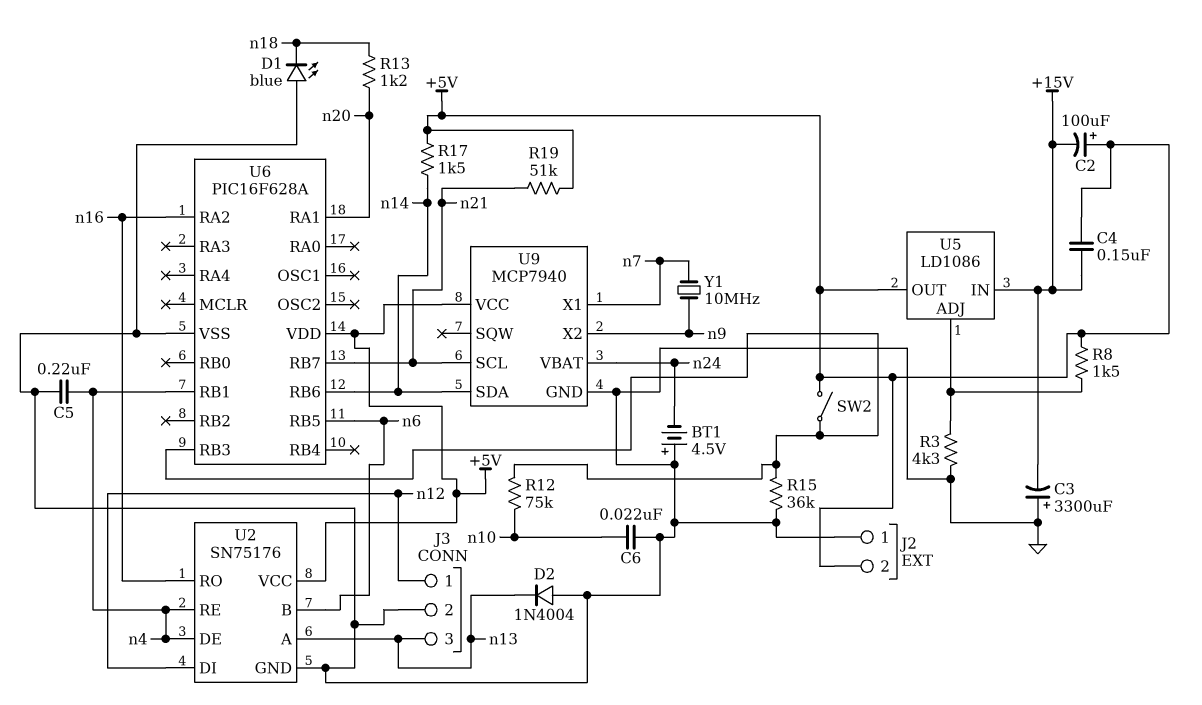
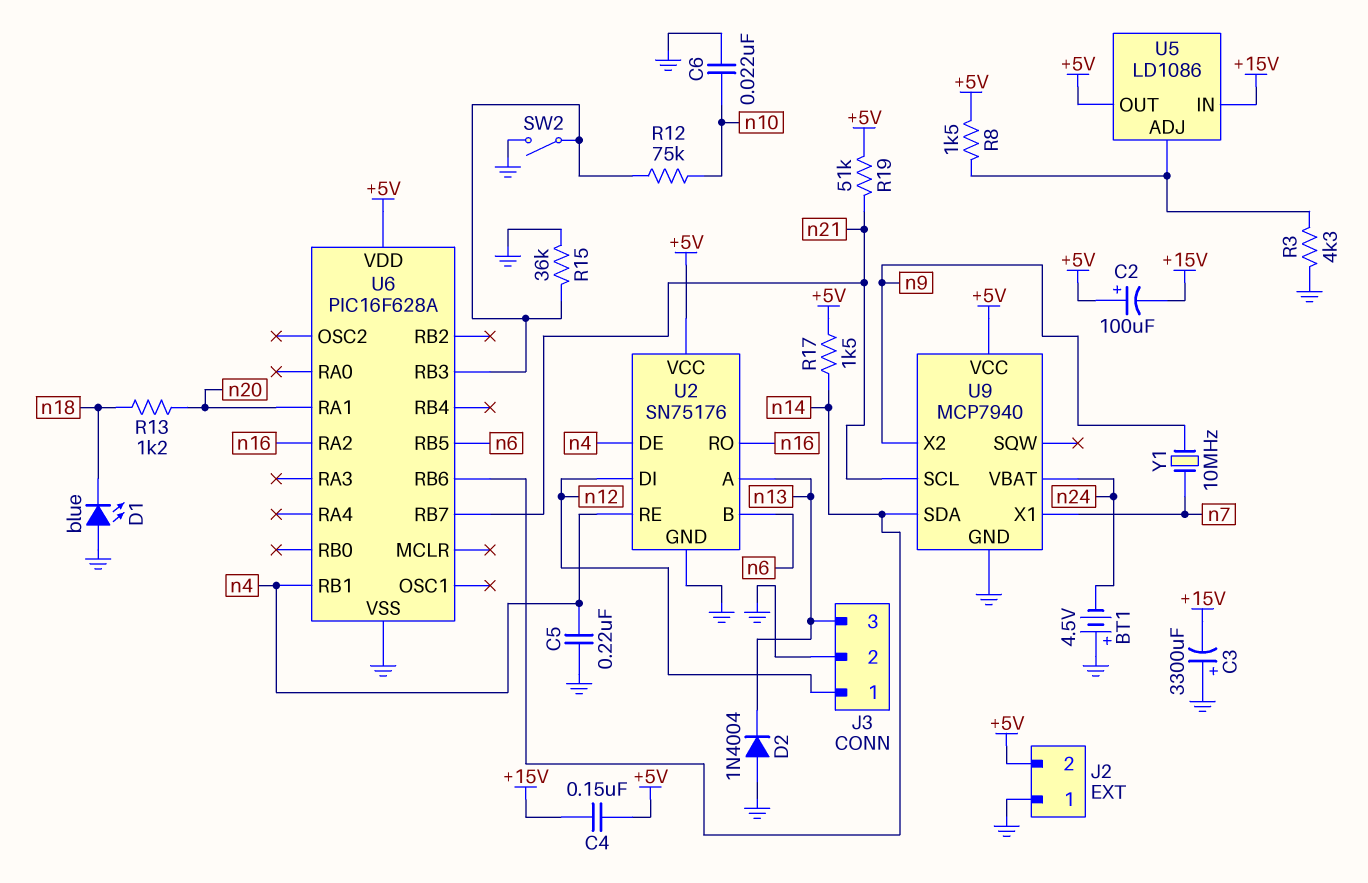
SW2: switch (+5V, U6/RB3) -> switch (GND, U6/RB3)

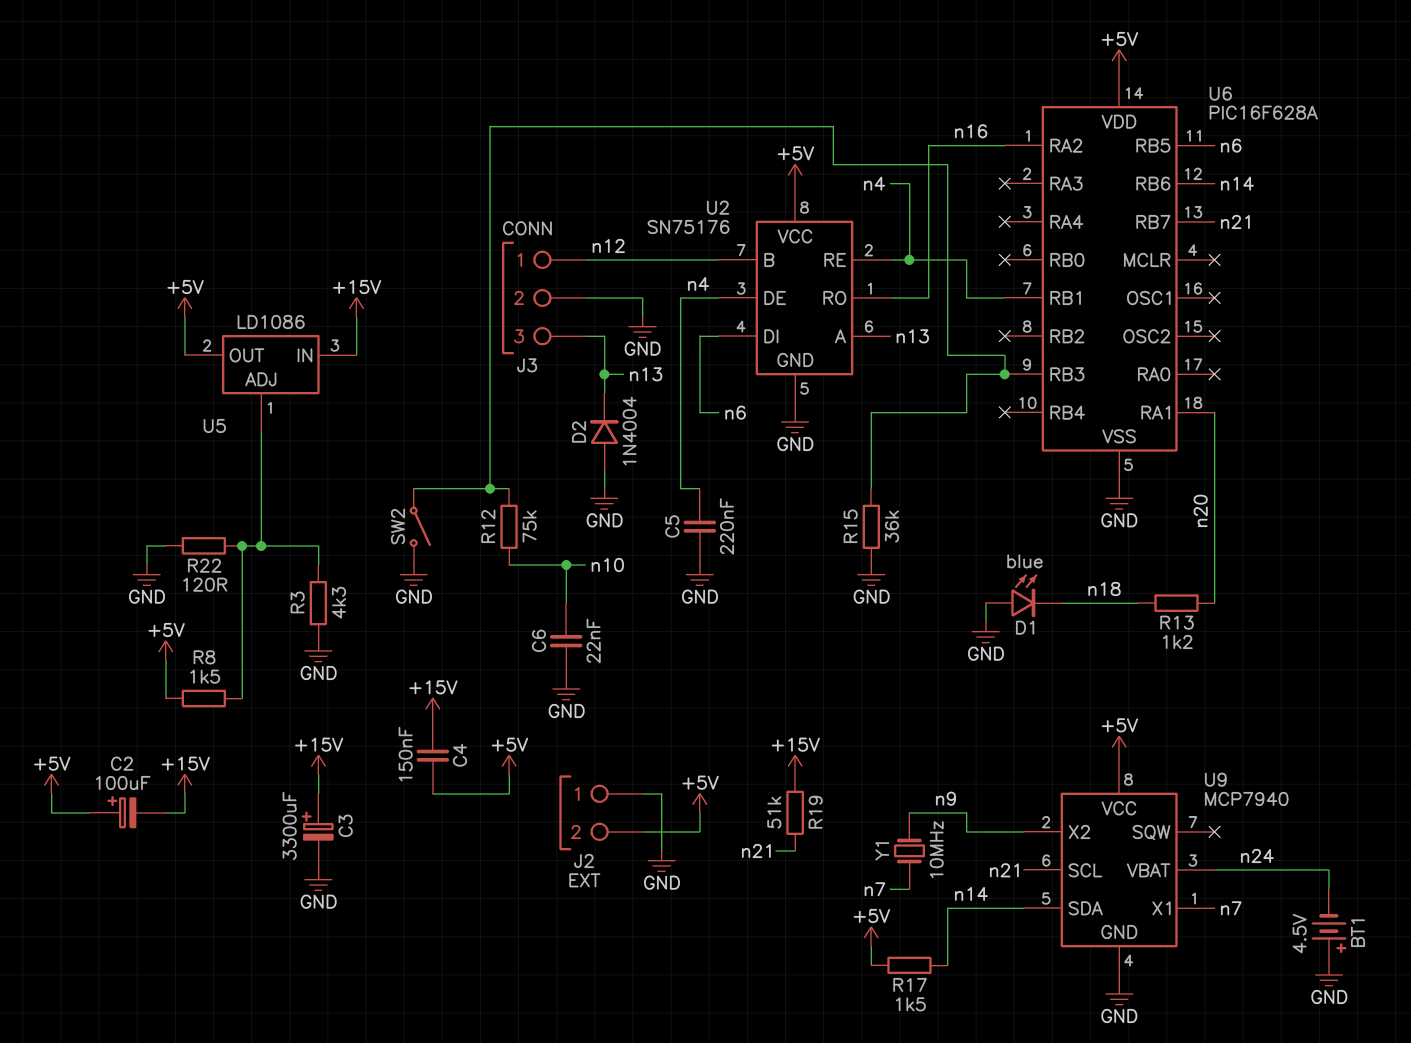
C3: 3300uF (plus GND, minus +15V) -> 3300uF (plus +15V, minus GND)
R19: 51k (+5V, n21) -> 51k (+15V, n21)
R22: none -> 120 (GND, U5/ADJ)
U2 pin B: n6 -> n12
U2 pin DI: n12 -> n6

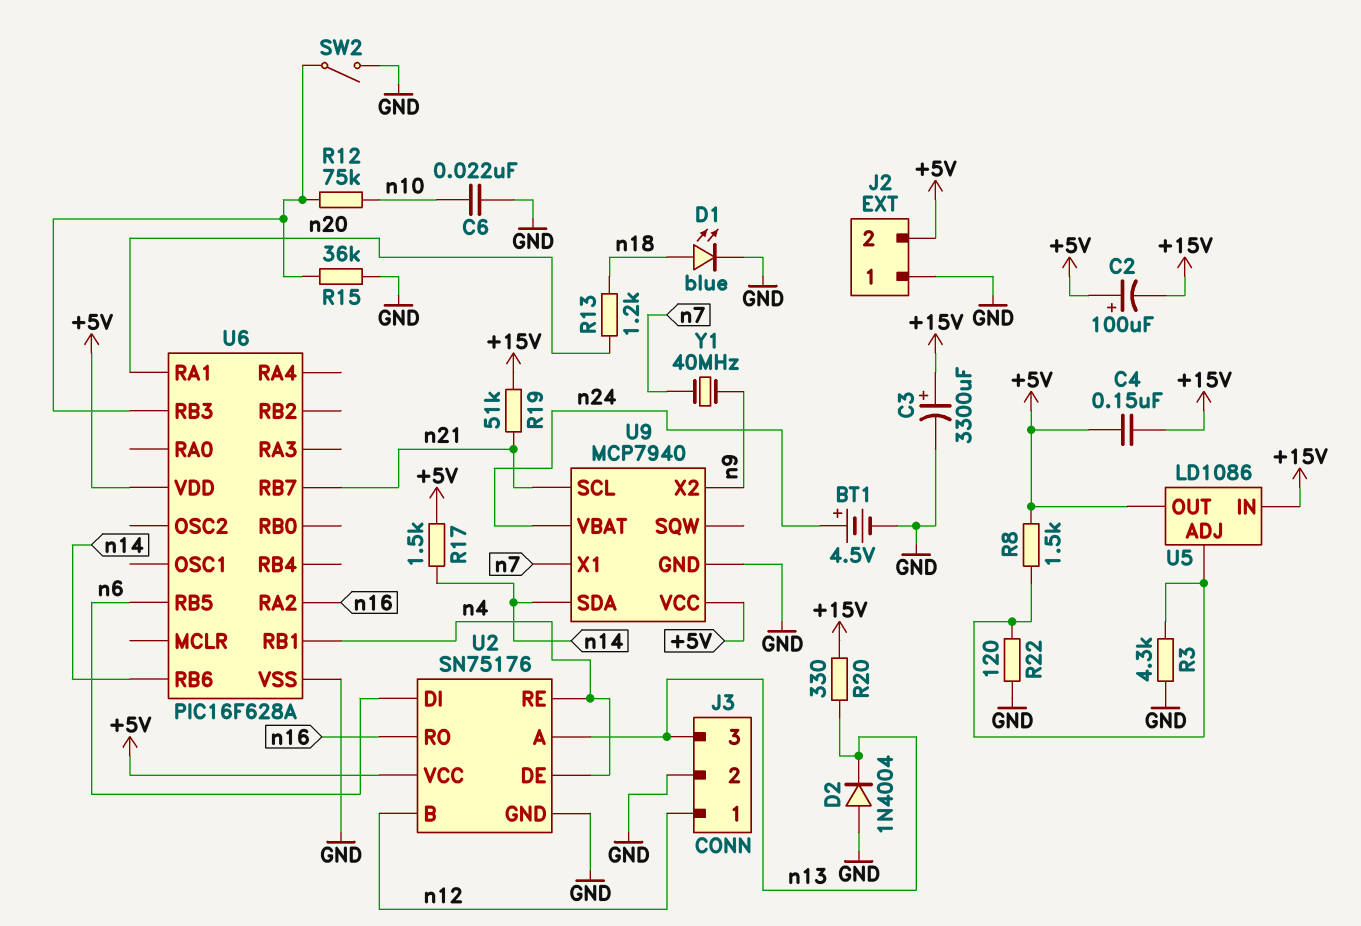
BT1: 4.5V (plus GND, minus n24) -> 4.5V (plus n24, minus GND)
C5: 220nF (GND, n4) -> none
D1: LED blue (A GND, K n18) -> LED blue (A n18, K GND)
R20: none -> 330 (+15V, n13)
Y1: 10MHz (n7, n9) -> 40MHz (n7, n9)

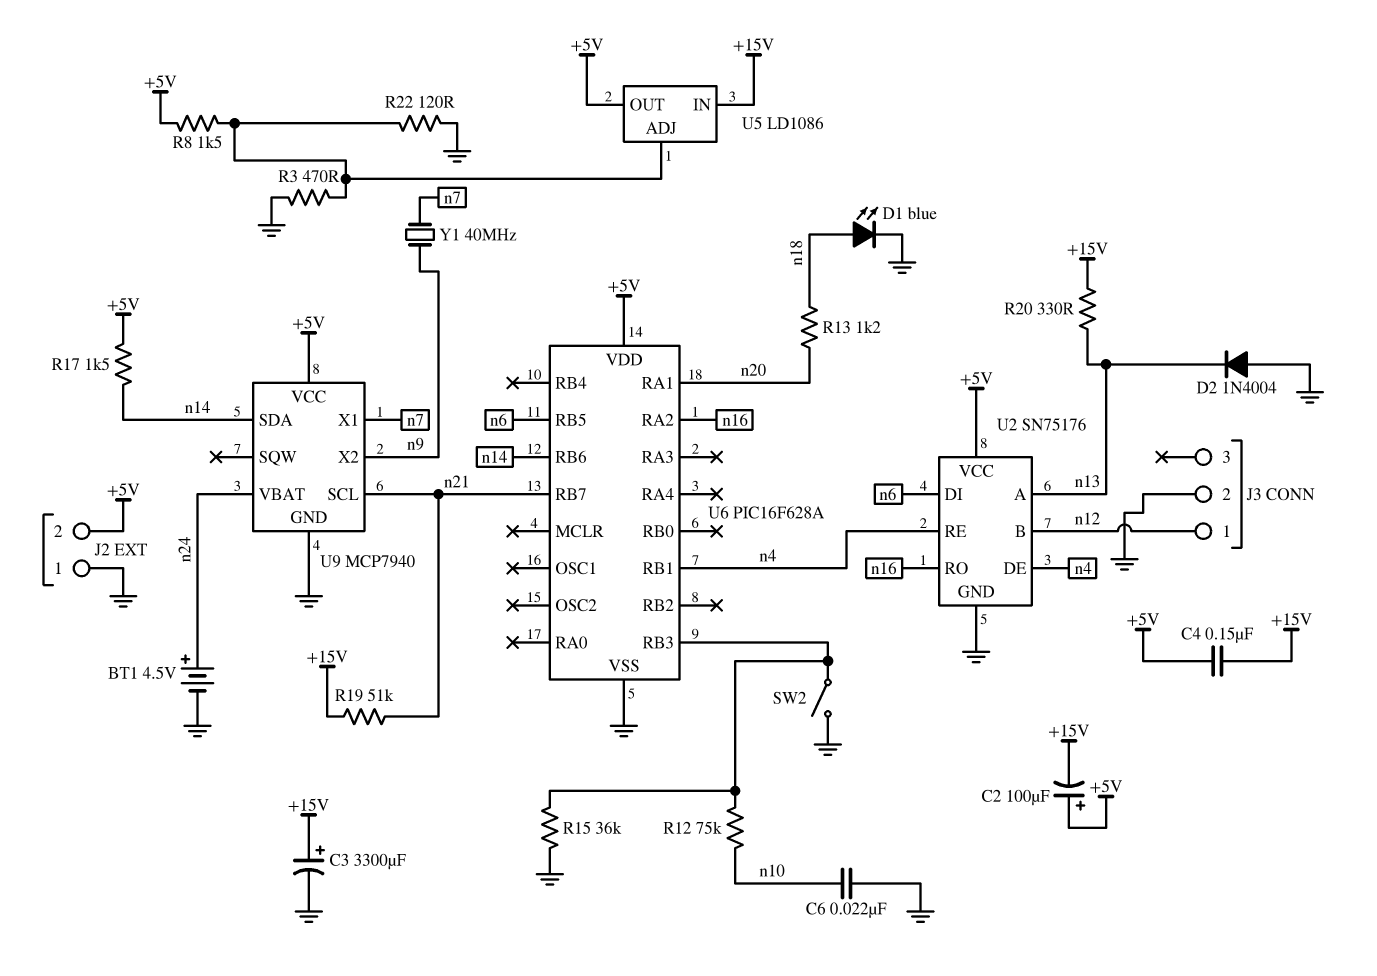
J3 pin 3: n13 -> none
R3: 4.3k (GND, U5/ADJ) -> 470 (GND, U5/ADJ)

